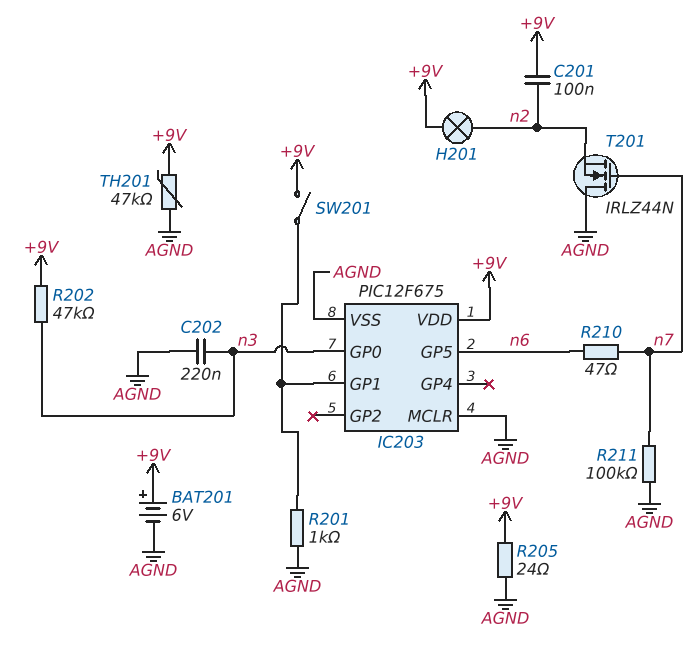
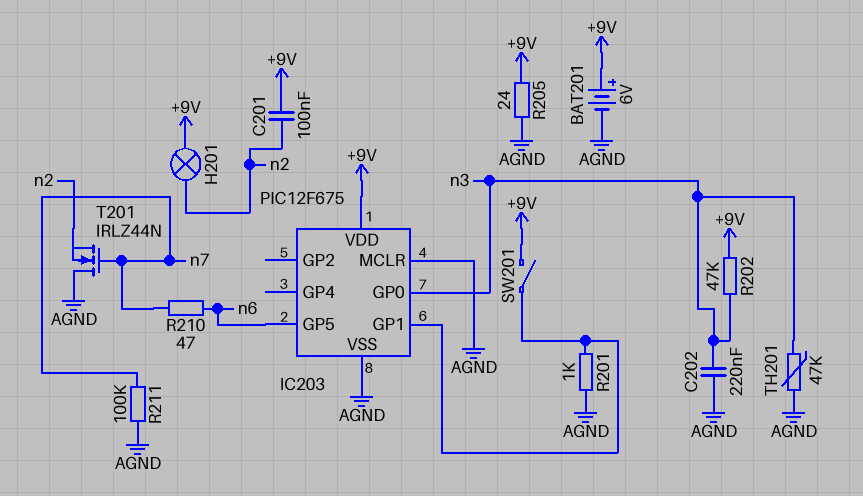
TH201: 47k (+9V, AGND) -> 47k (AGND, n3)

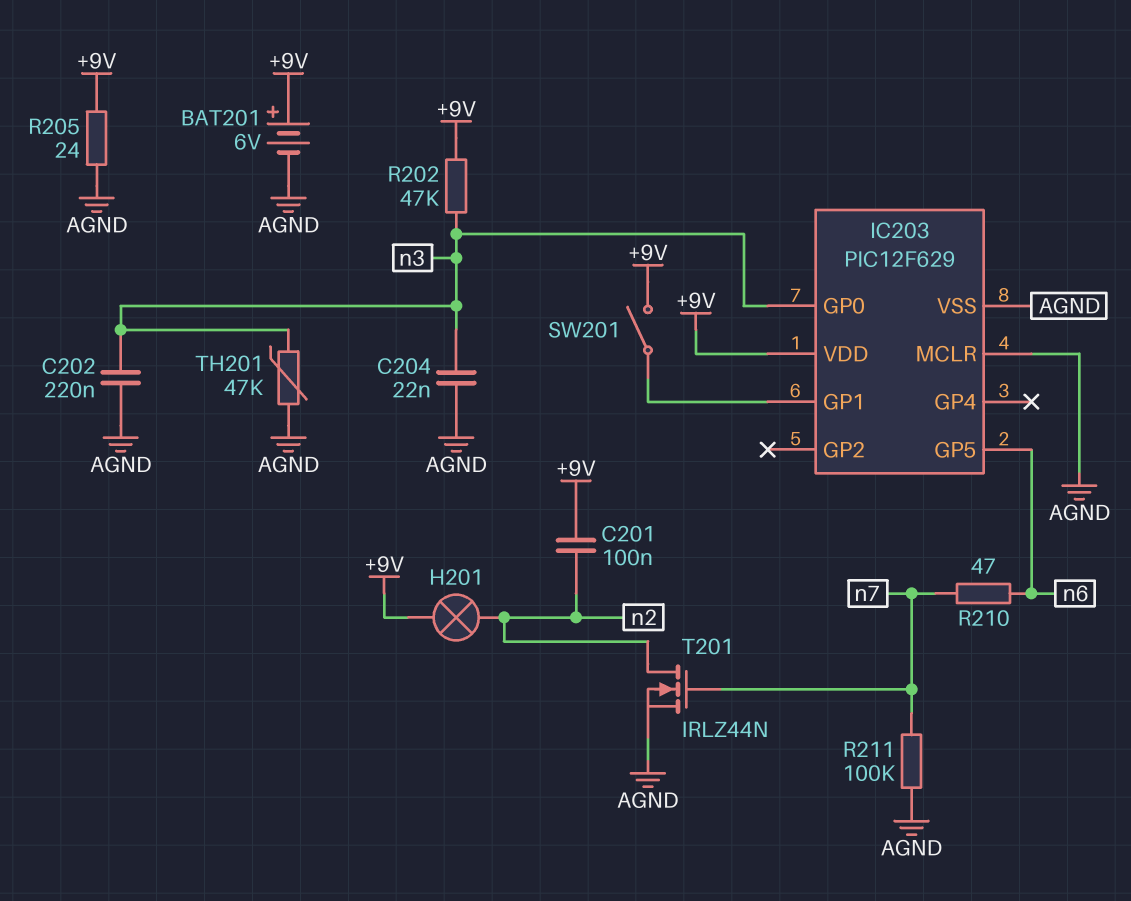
C204: none -> 22nF (AGND, n3)
IC203: PIC12F675 -> PIC12F629
R201: 1k (AGND, IC203/GP1) -> none
T201: NMOS IRLZ44N (G n7, D AGND, S n2) -> NMOS IRLZ44N (G n7, D n2, S AGND)

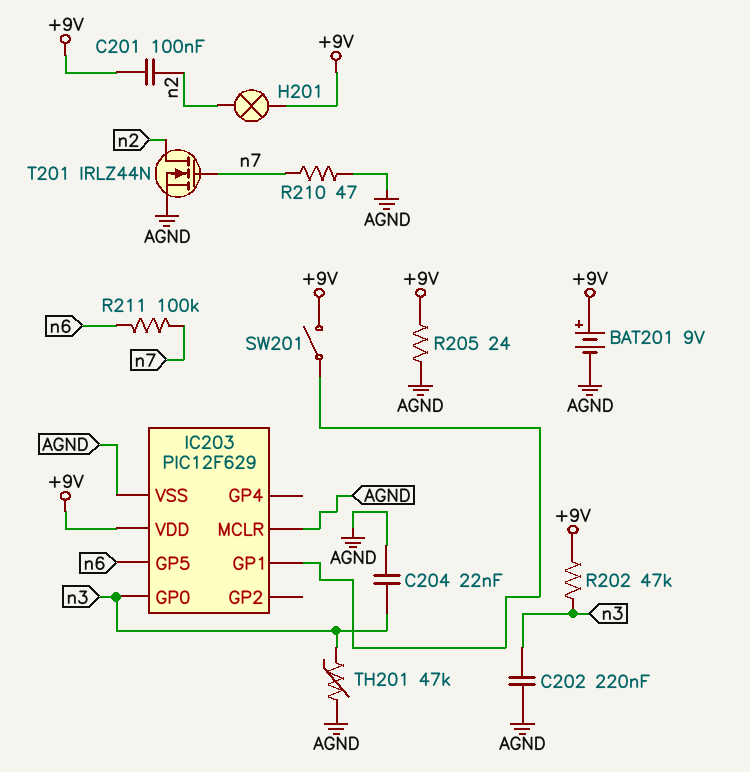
BAT201: 6V (plus +9V, minus AGND) -> 9V (plus +9V, minus AGND)
R210: 47 (n6, n7) -> 47 (AGND, n7)
R211: 100k (AGND, n7) -> 100k (n6, n7)

